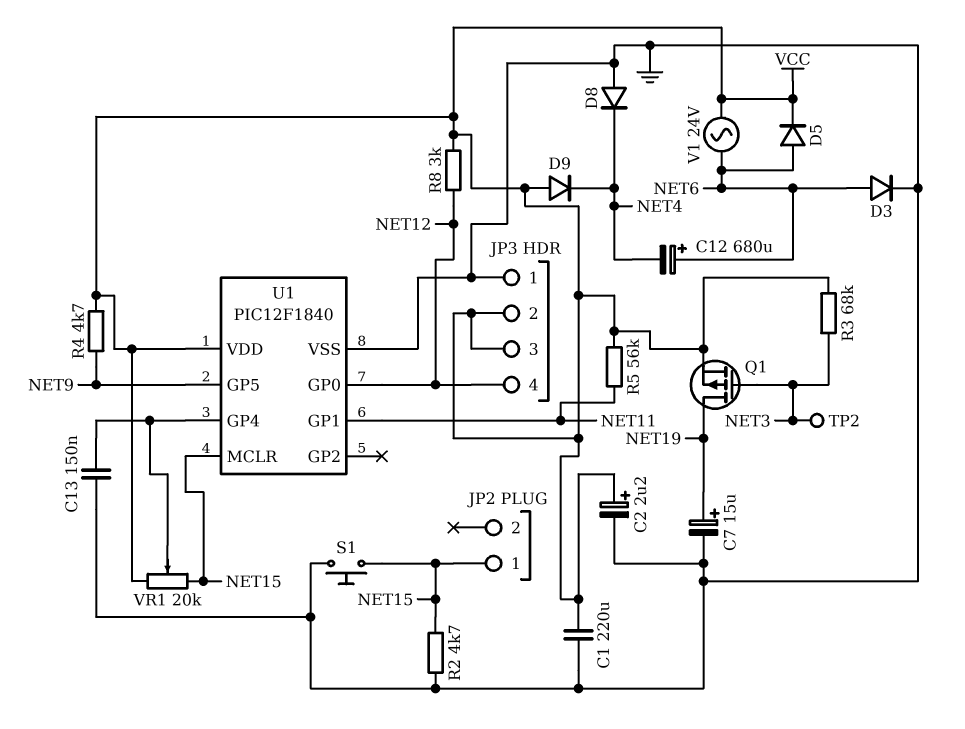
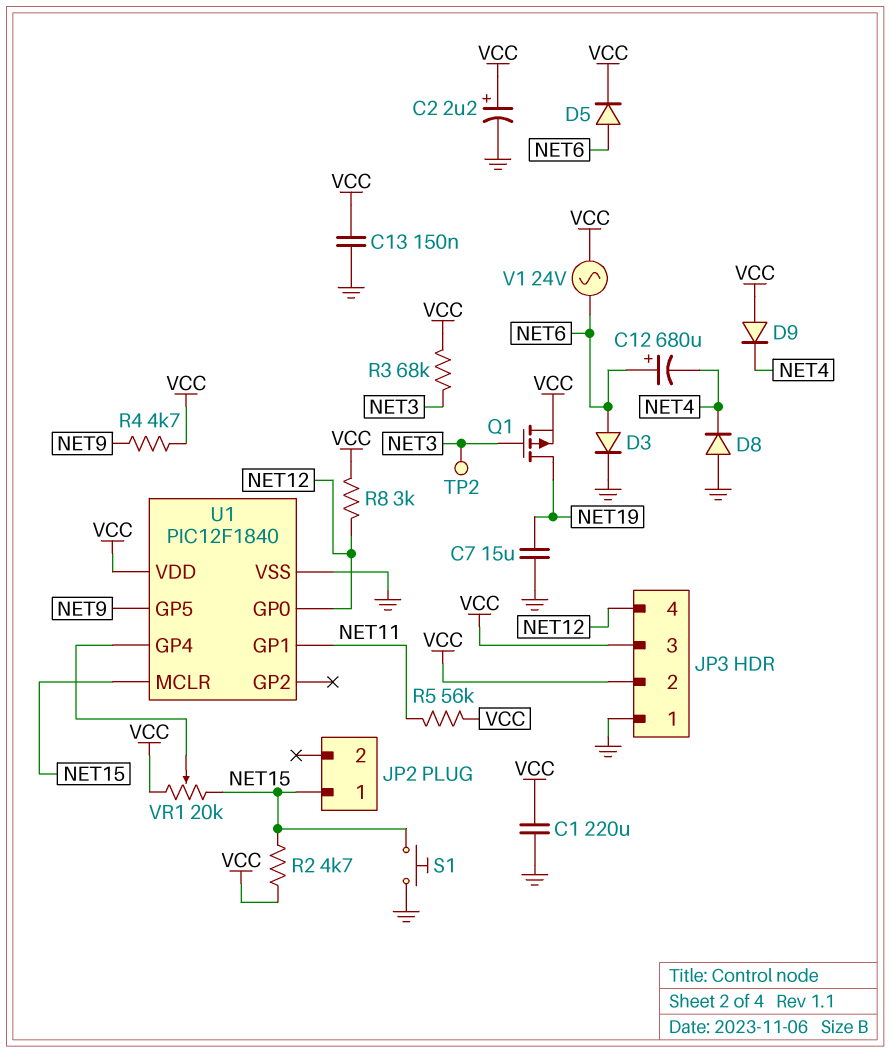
C7: 15uF (plus NET19, minus GND) -> 15uF (GND, NET19)
C13: 150nF (GND, U1/GP4) -> 150nF (GND, VCC)
R2: 4.7k (GND, NET15) -> 4.7k (NET15, VCC)

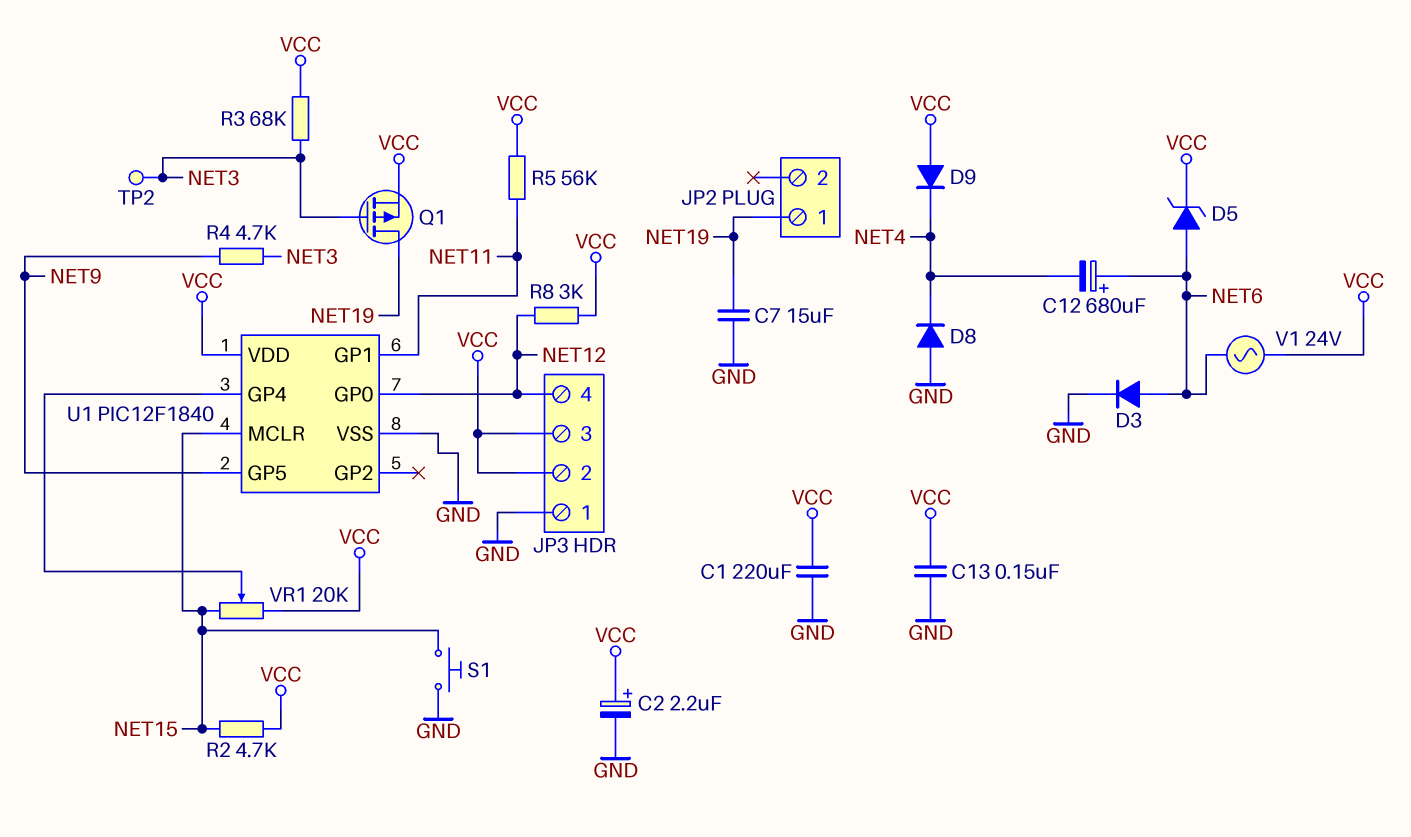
D5: diode (A NET6, K VCC) -> zener (A NET6, K VCC)
JP2 pin 1: NET15 -> NET19
R4: 4.7k (NET9, VCC) -> 4.7k (NET3, NET9)

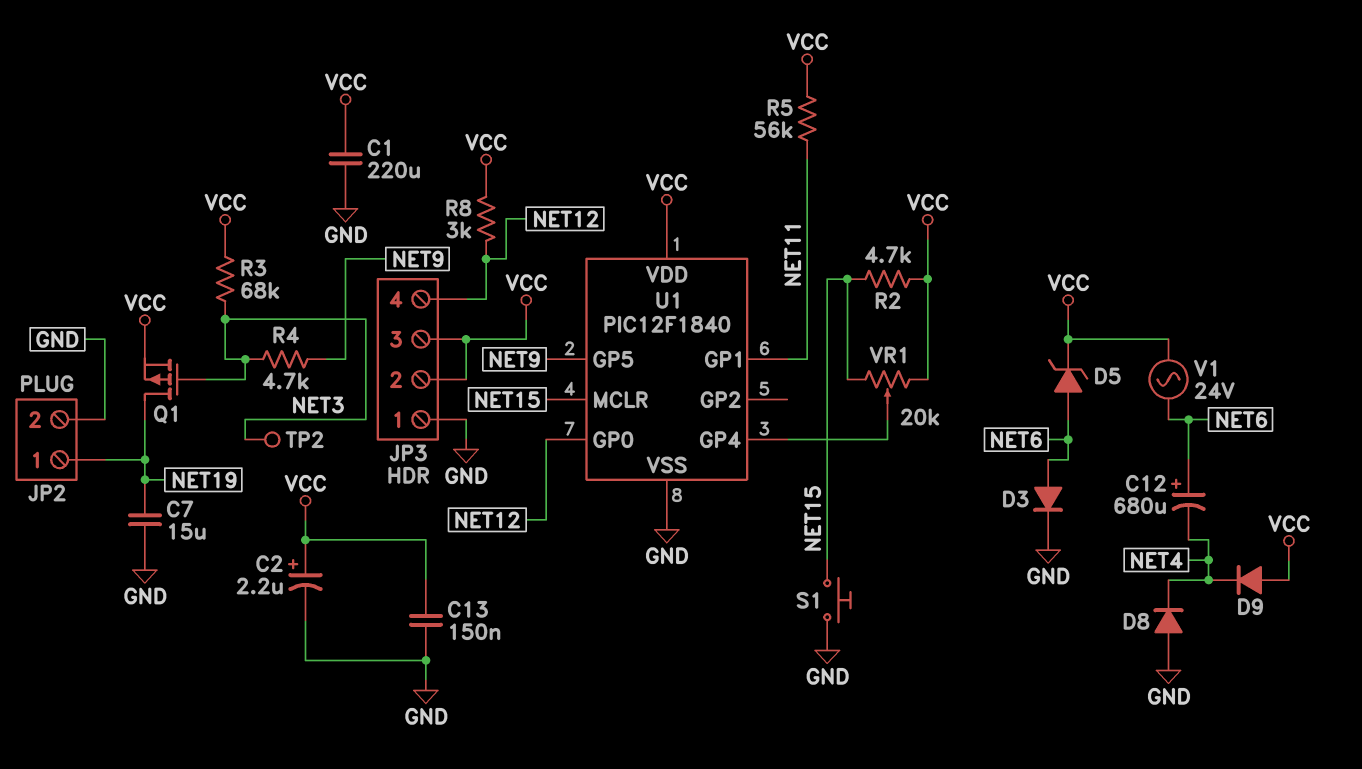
JP2 pin 2: none -> GND

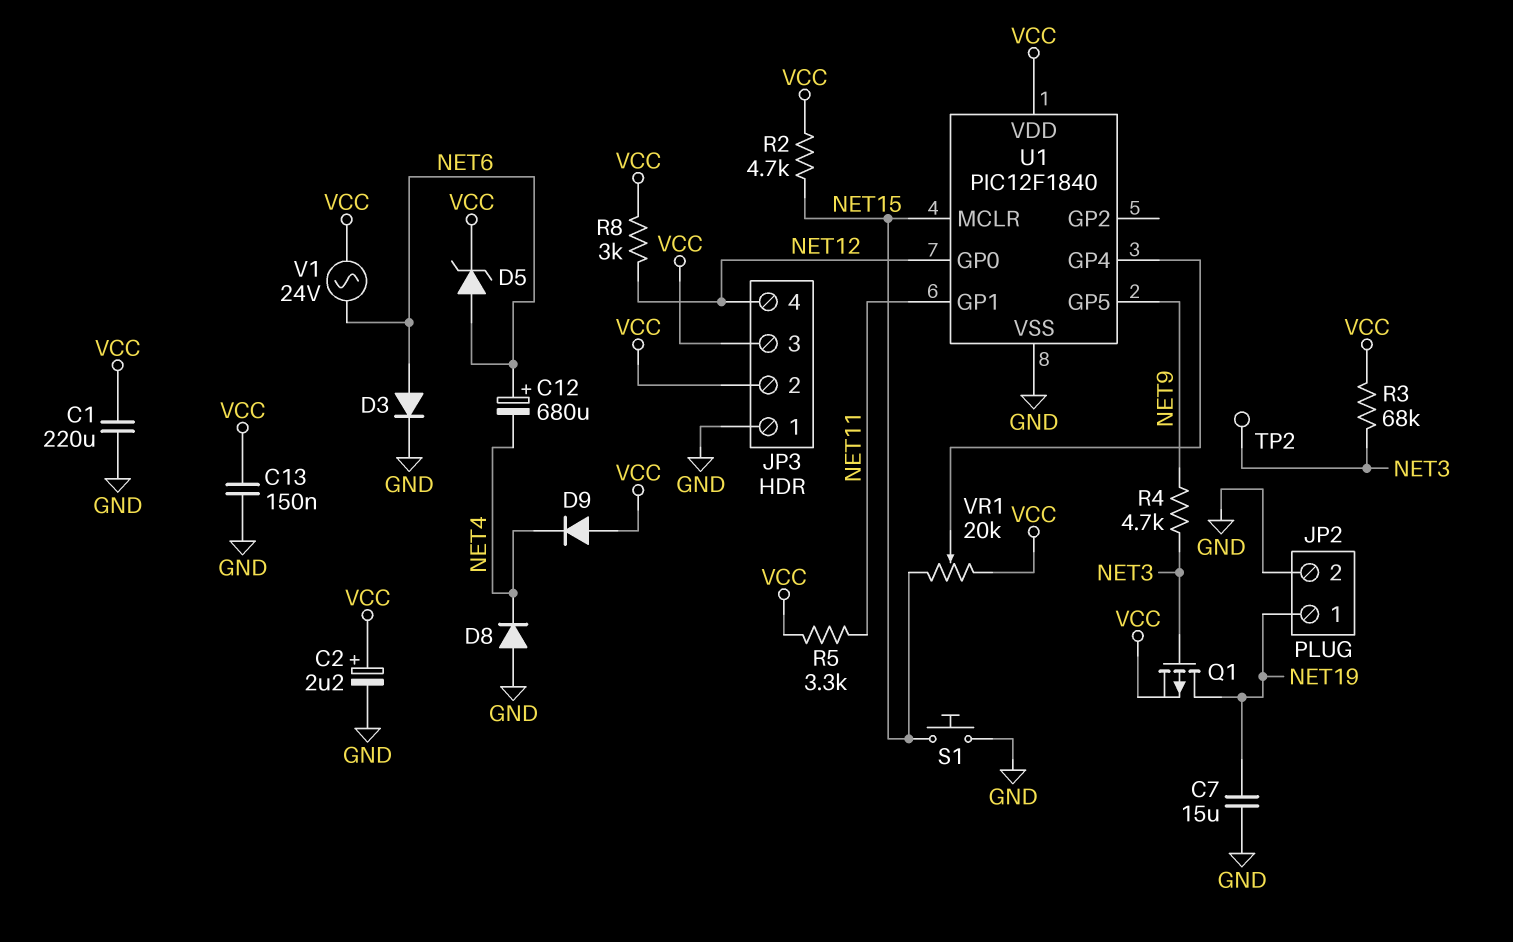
R5: 56k (NET11, VCC) -> 3.3k (NET11, VCC)

